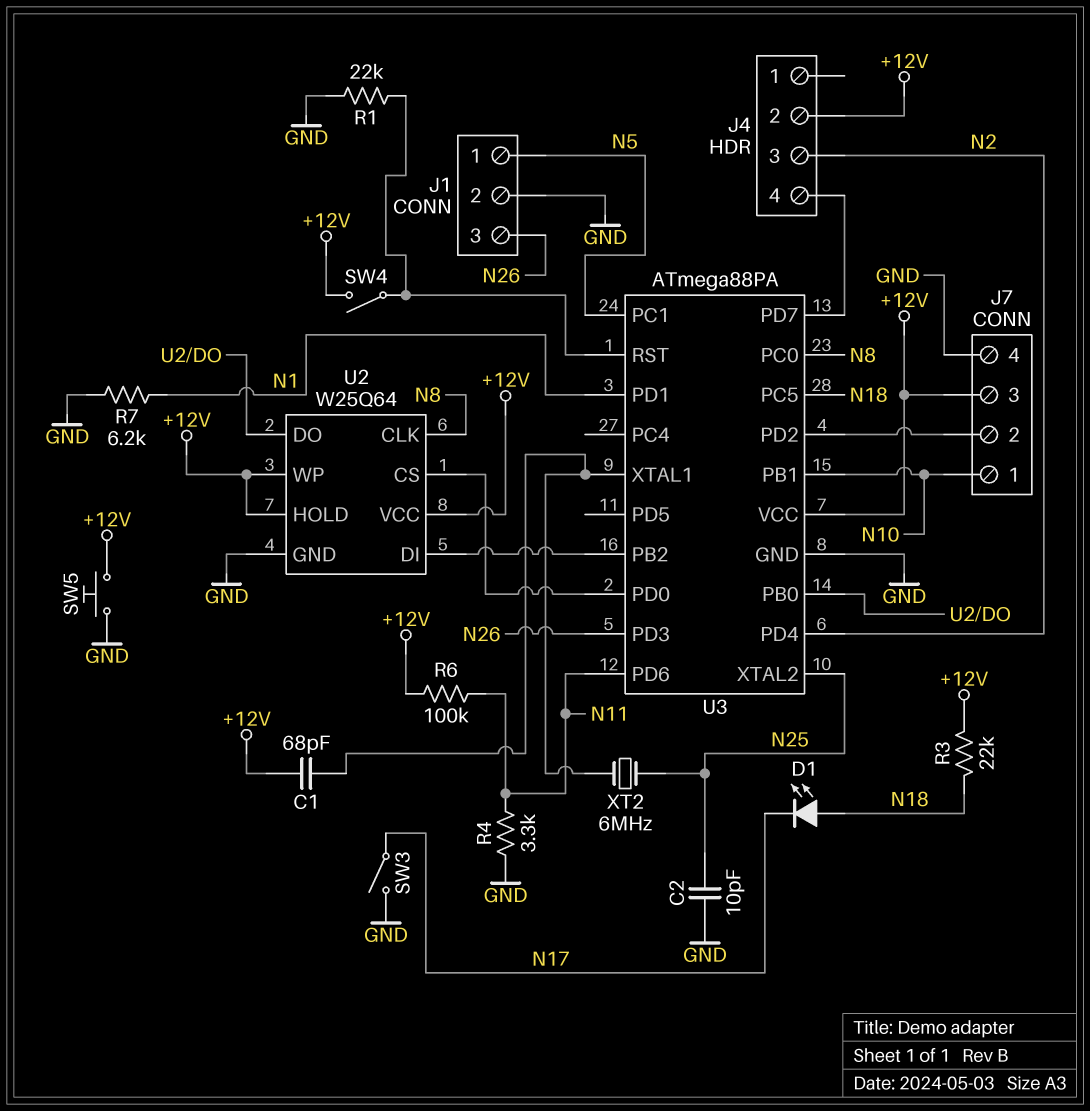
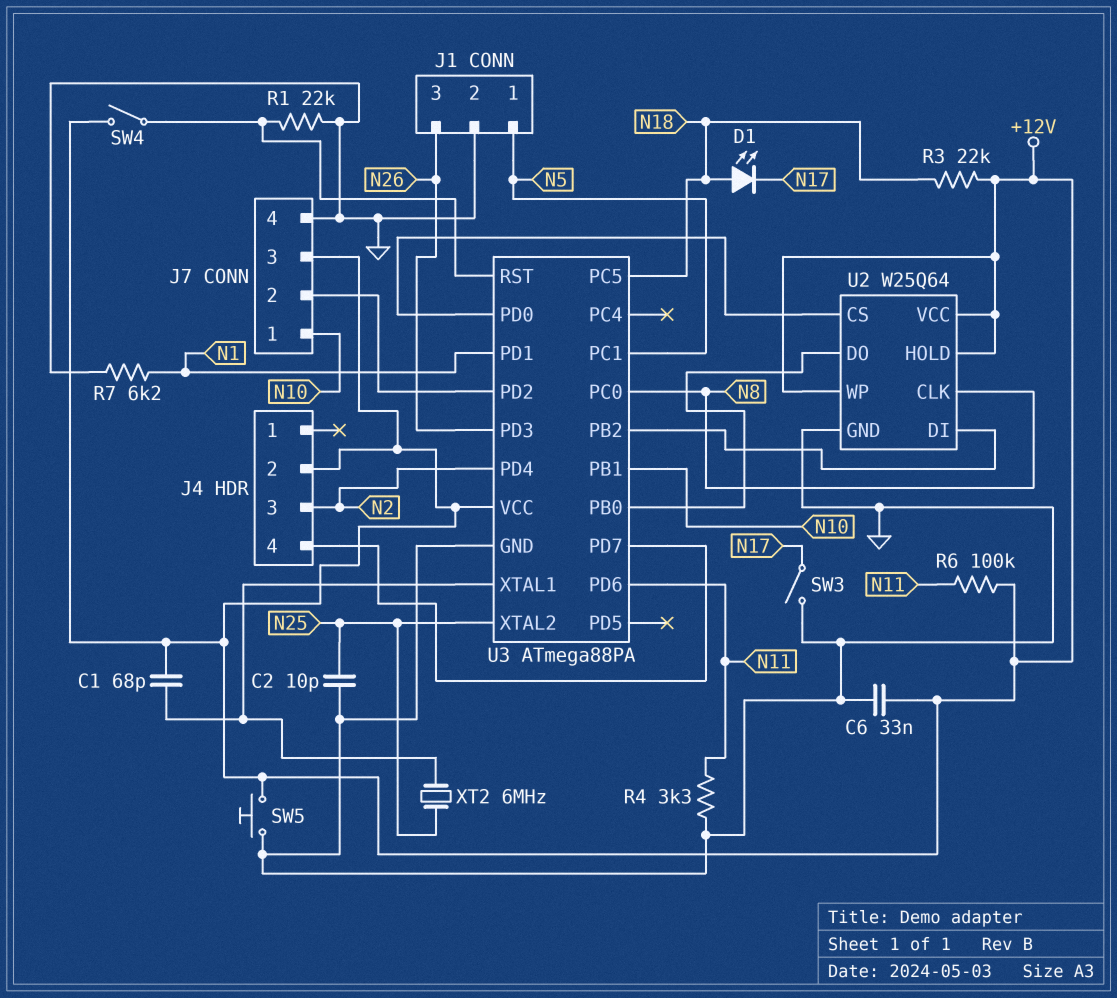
C6: none -> 33nF (+12V, GND)

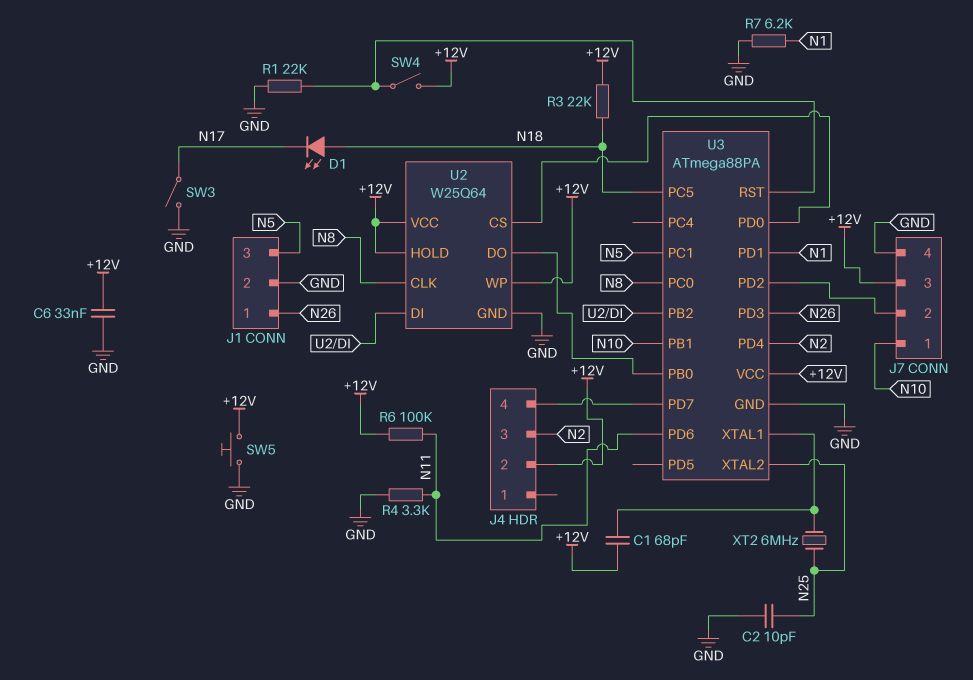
J1 pin 1: N5 -> N26
J1 pin 3: N26 -> N5

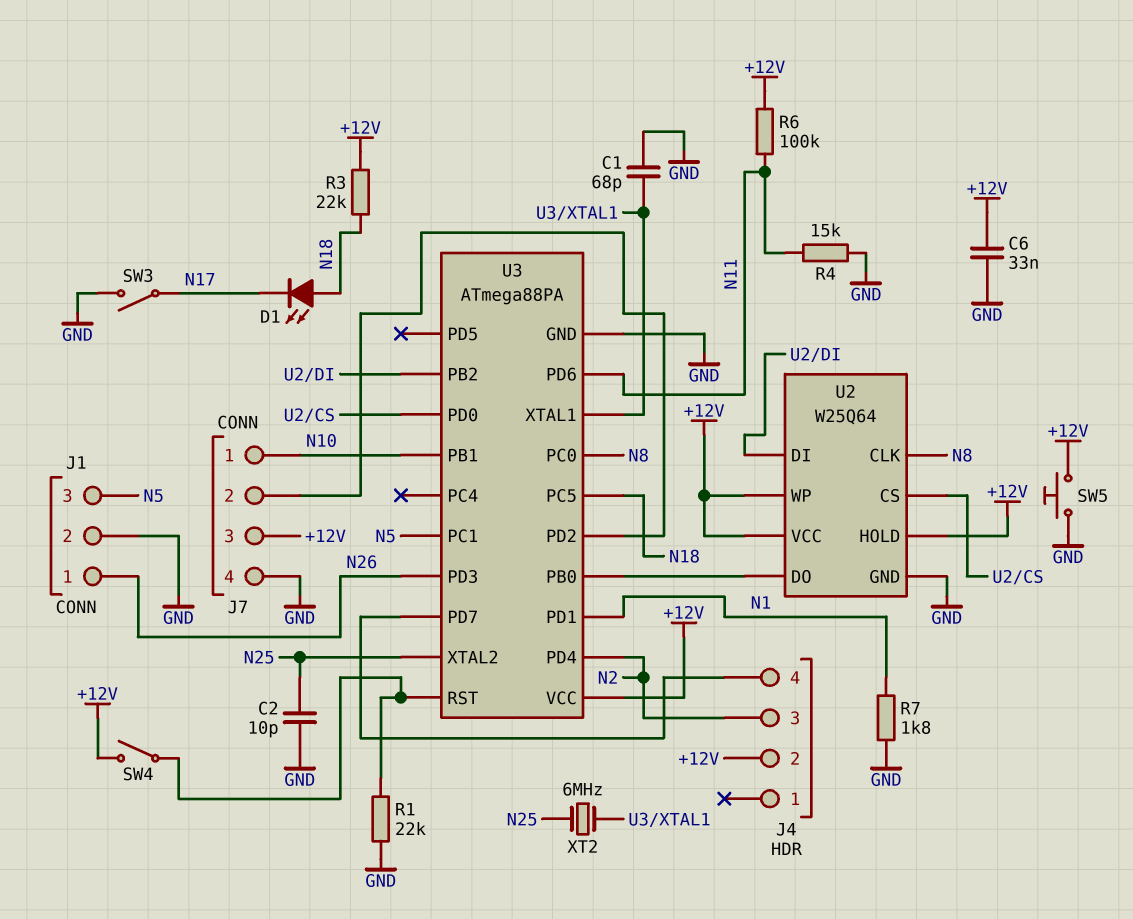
C1: 68pF (+12V, U3/XTAL1) -> 68pF (GND, U3/XTAL1)
R4: 3.3k (GND, N11) -> 15k (GND, N11)
R7: 6.2k (GND, N1) -> 1.8k (GND, N1)

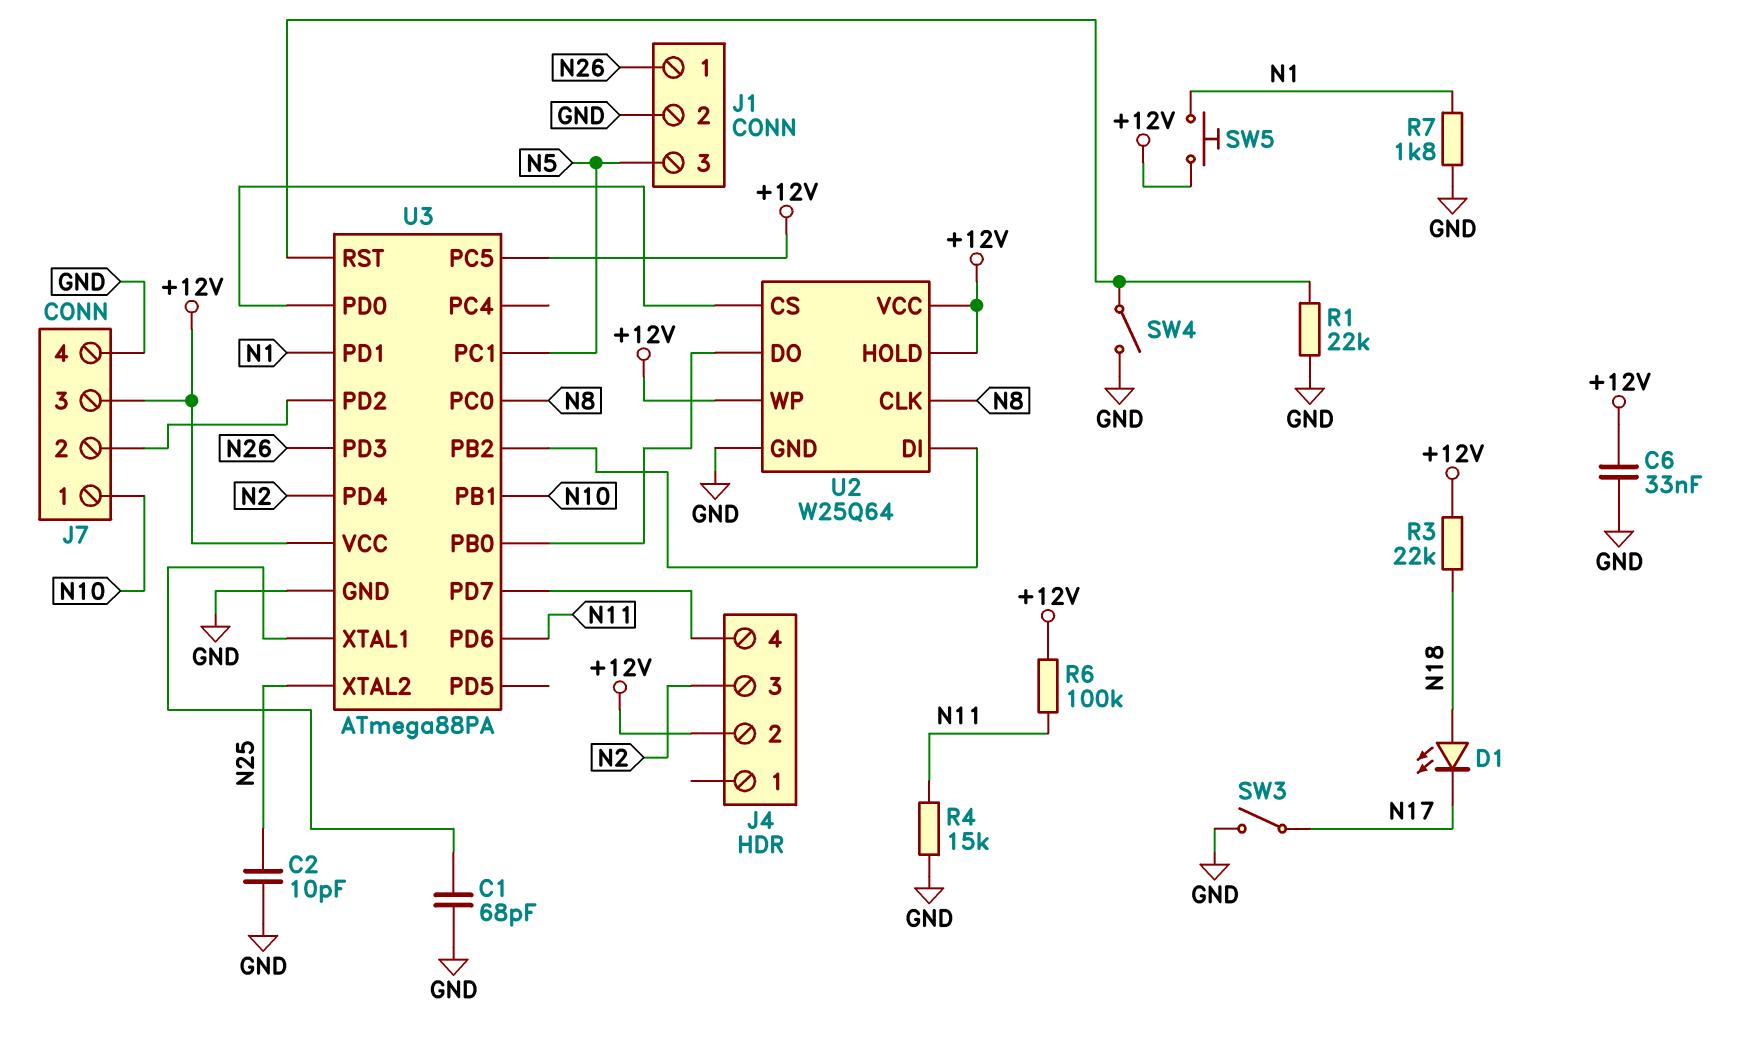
SW4: switch (+12V, U3/RST) -> switch (GND, U3/RST)
SW5: button (+12V, GND) -> button (+12V, N1)
U3 pin PC5: N18 -> +12V
XT2: 6MHz (N25, U3/XTAL1) -> none

